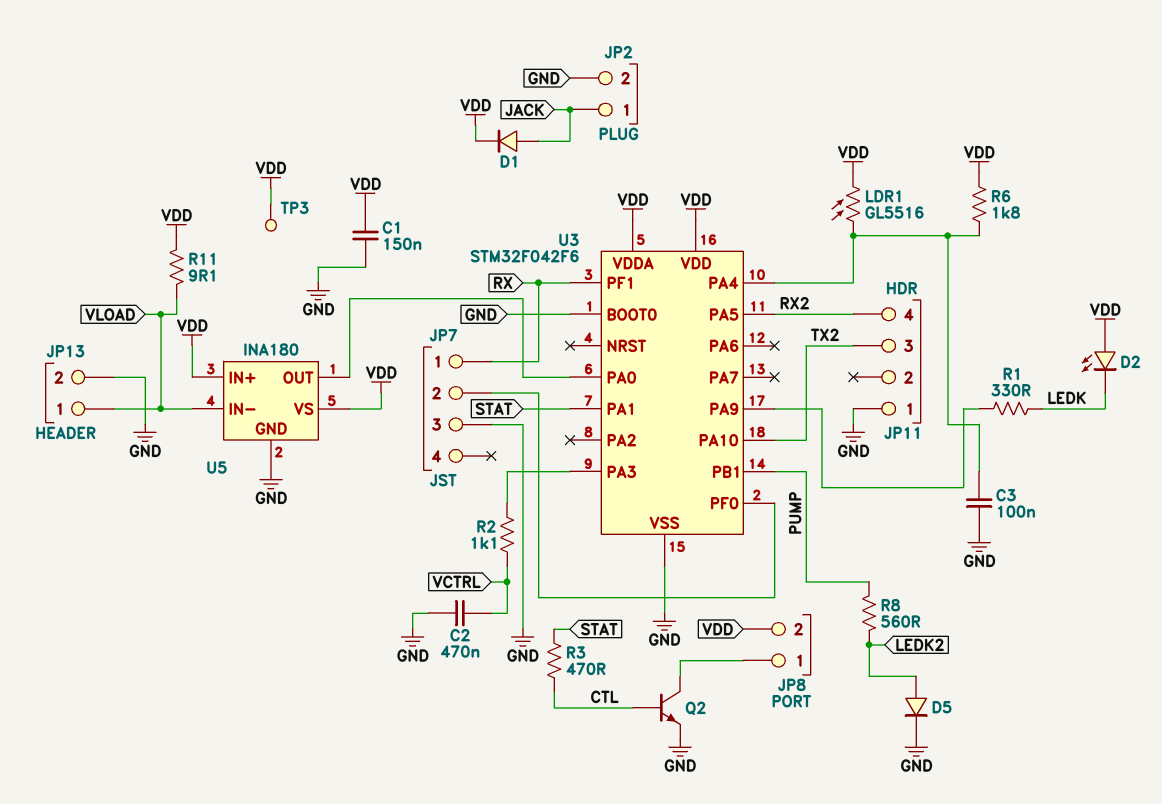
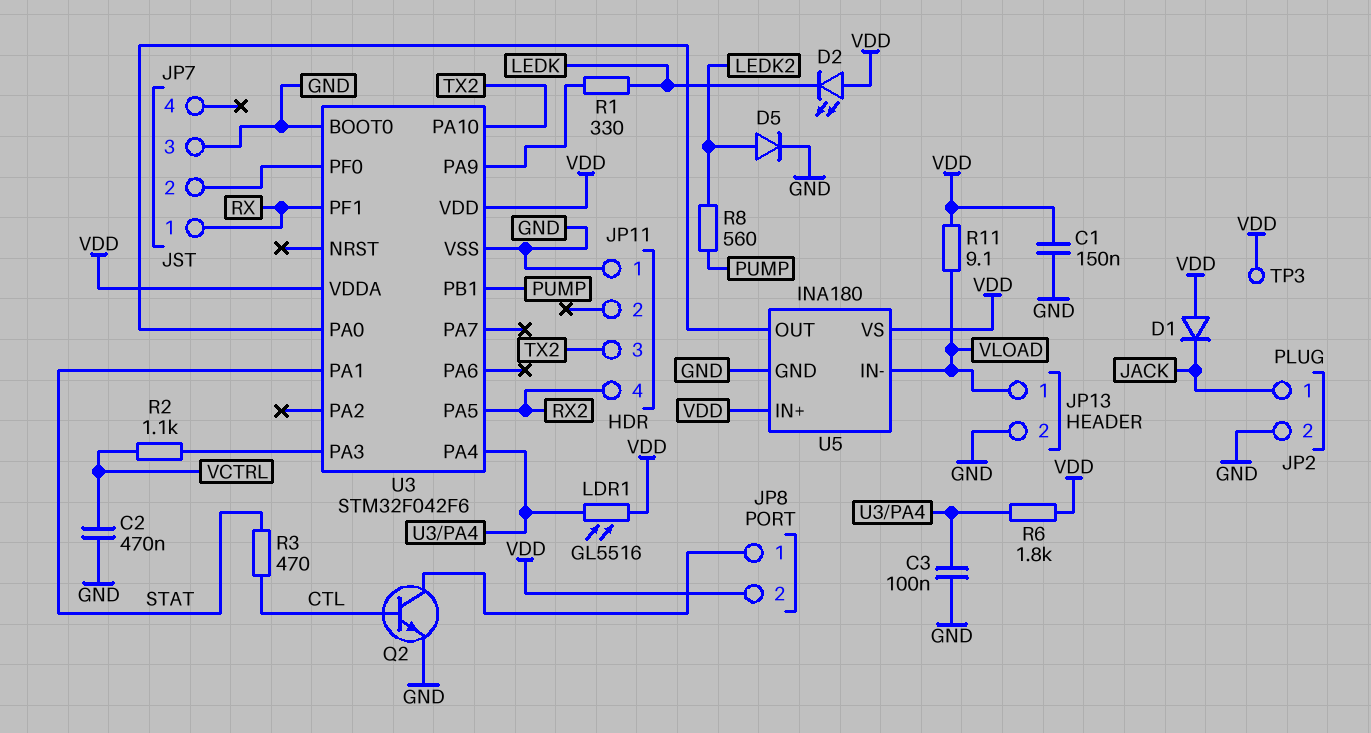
D1: diode (A JACK, K VDD) -> diode (A VDD, K JACK)

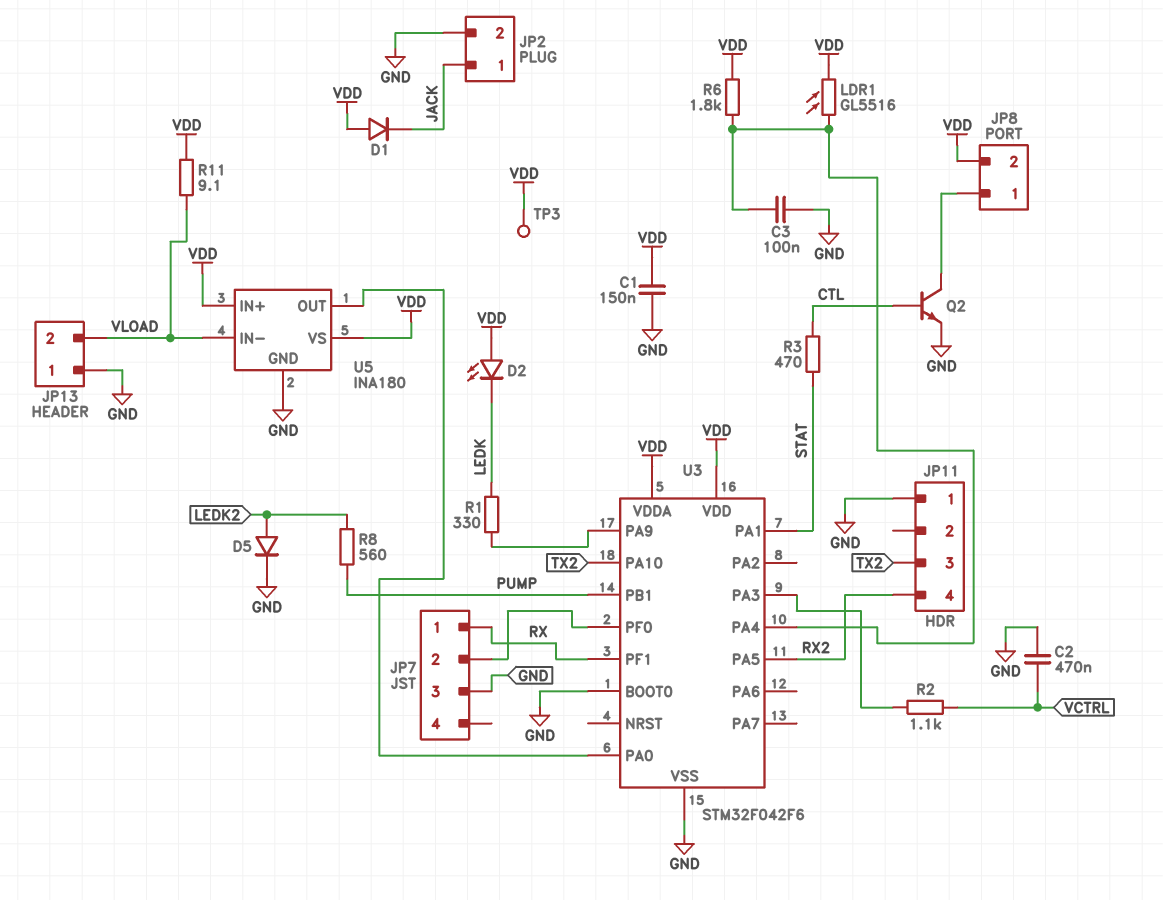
JP13 pin 1: VLOAD -> GND
JP13 pin 2: GND -> VLOAD

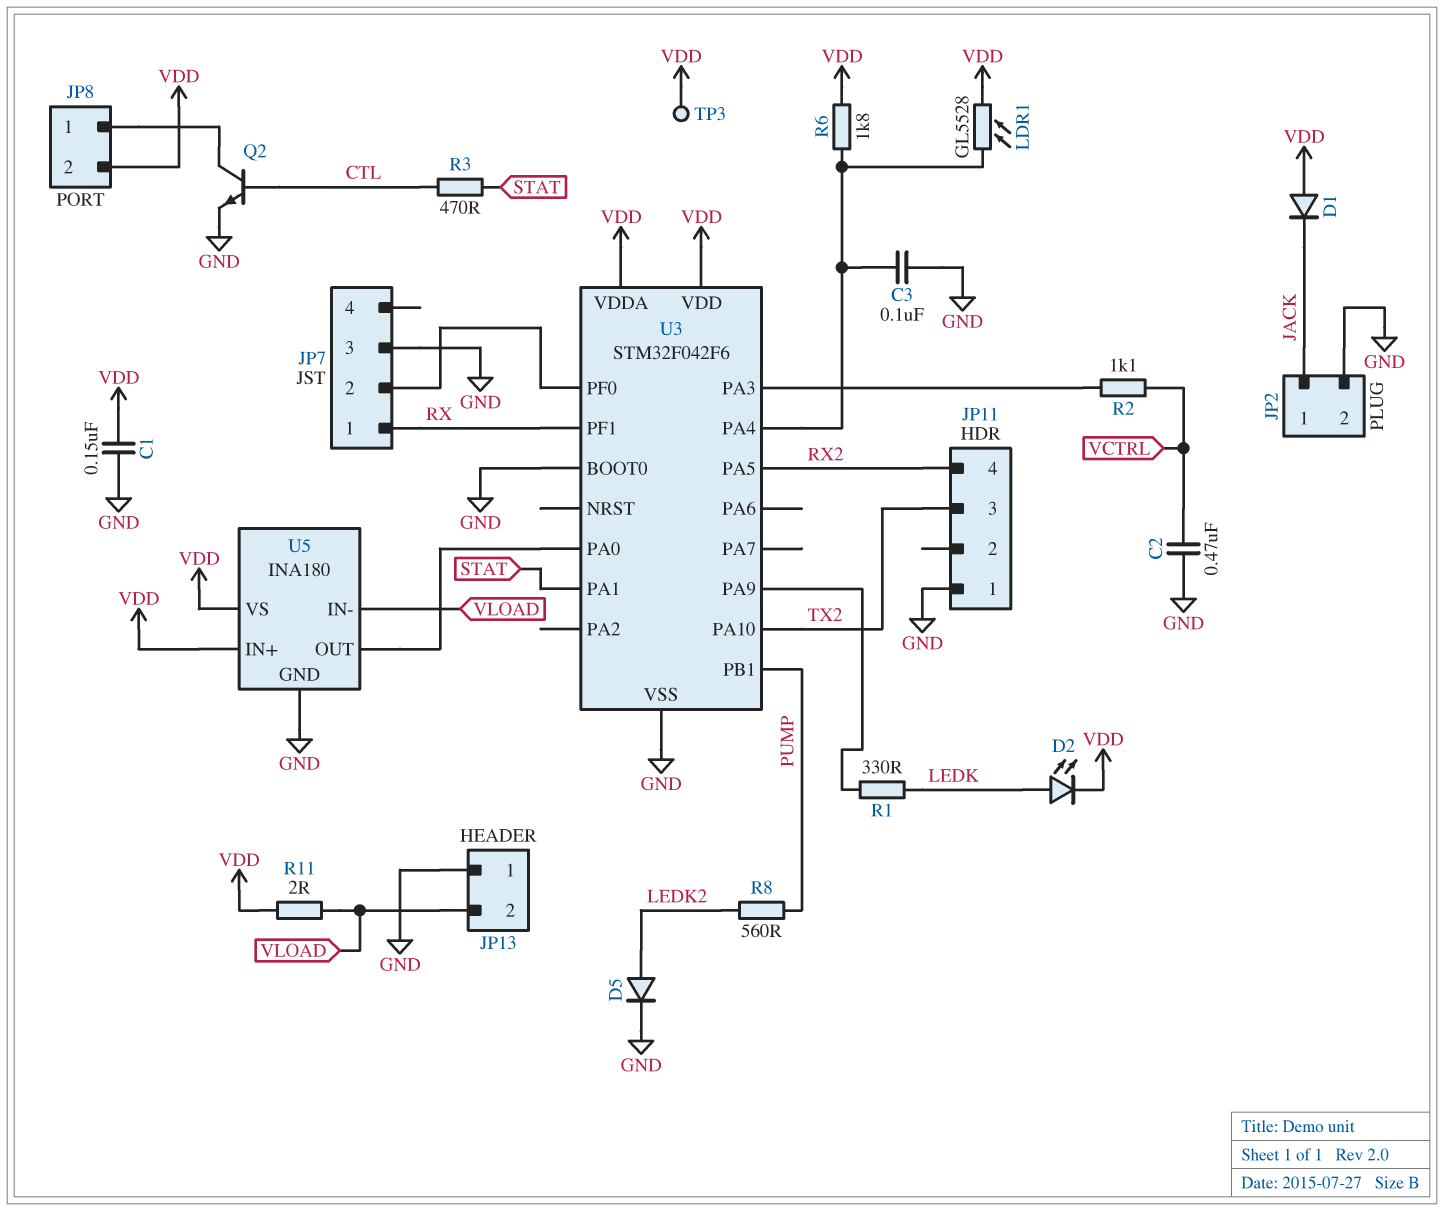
D2: LED (A VDD, K LEDK) -> LED (A LEDK, K VDD)
LDR1: GL5516 (U3/PA4, VDD) -> GL5528 (U3/PA4, VDD)
R11: 9.1 (VDD, VLOAD) -> 2 (VDD, VLOAD)

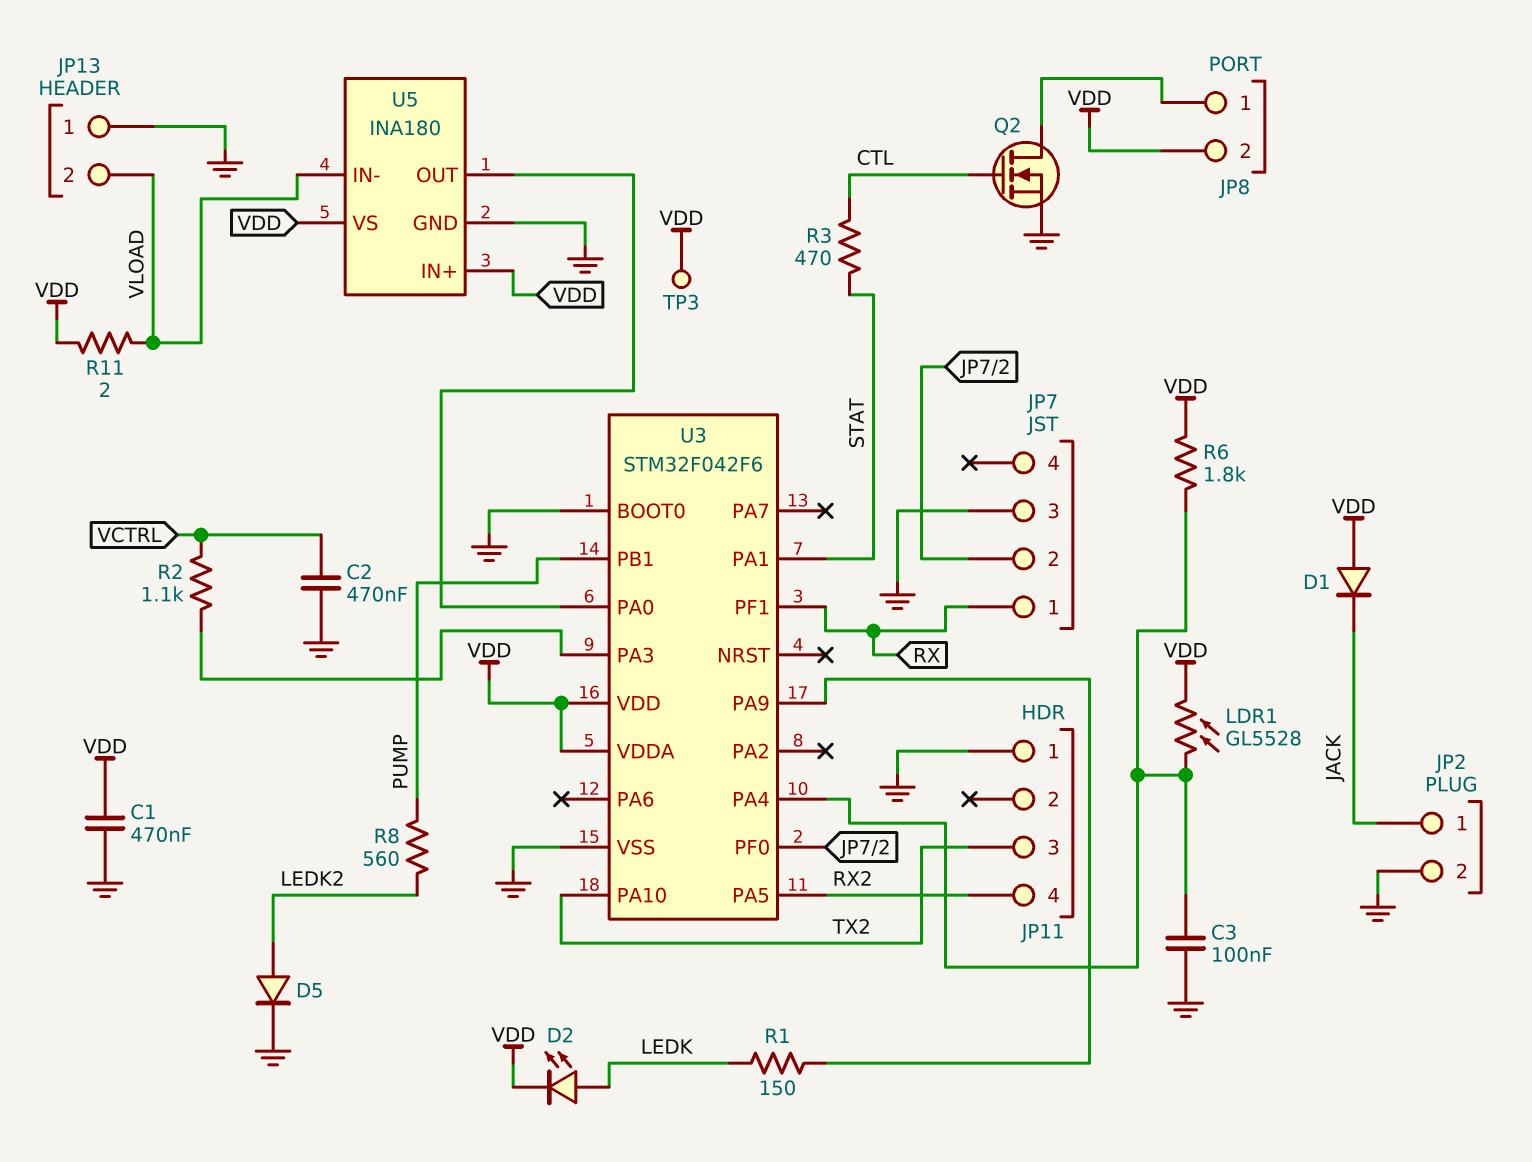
C1: 150nF (GND, VDD) -> 470nF (GND, VDD)
Q2: NPN (B CTL, C JP8/1, E GND) -> NMOS (G CTL, D JP8/1, S GND)
R1: 330 (LEDK, U3/PA9) -> 150 (LEDK, U3/PA9)

